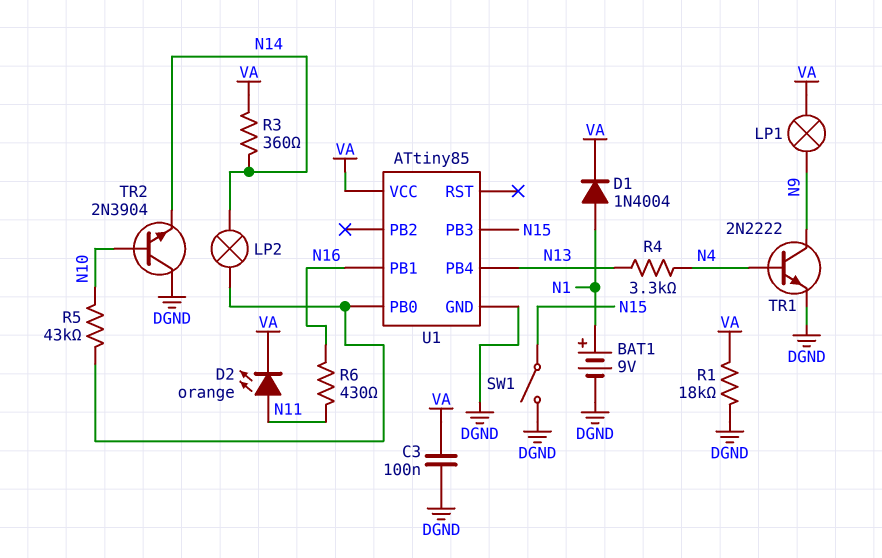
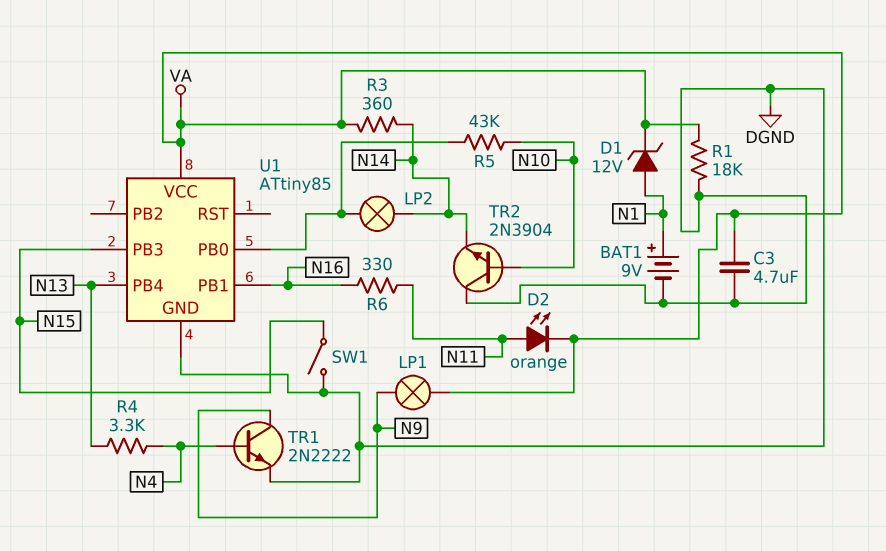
C3: 100nF (DGND, VA) -> 4.7uF (DGND, VA)
D1: diode 1N4004 (A N1, K VA) -> zener 12V (A N1, K VA)
R6: 430 (N11, N16) -> 330 (N11, N16)

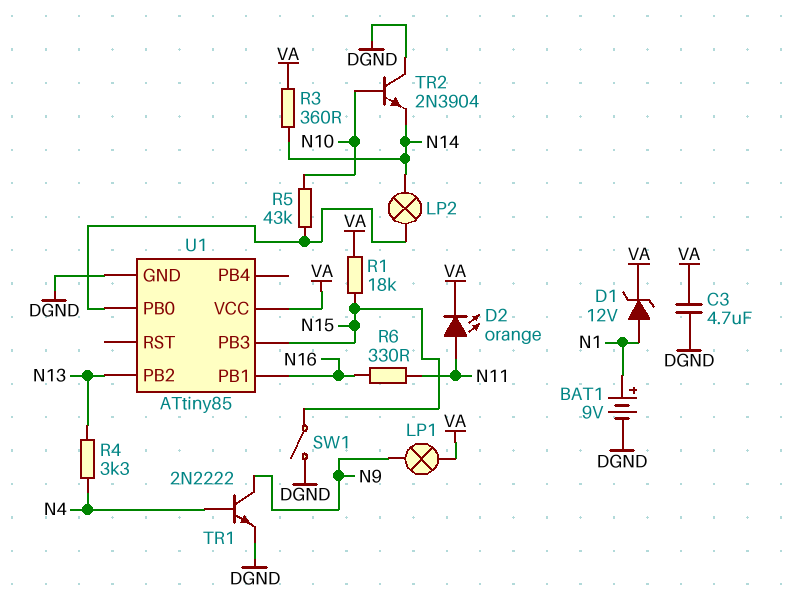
R1: 18k (DGND, VA) -> 18k (N15, VA)
U1 pin PB2: none -> N13
U1 pin PB4: N13 -> none

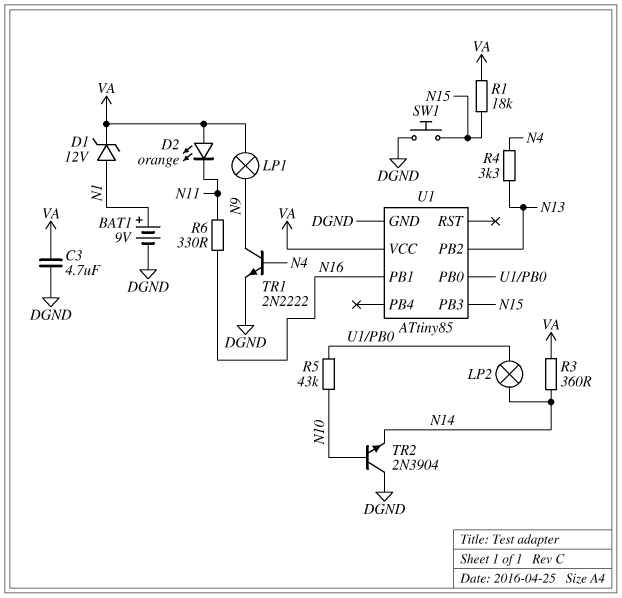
D2: LED orange (A N11, K VA) -> LED orange (A VA, K N11)
SW1: switch (DGND, N15) -> button (DGND, N15)

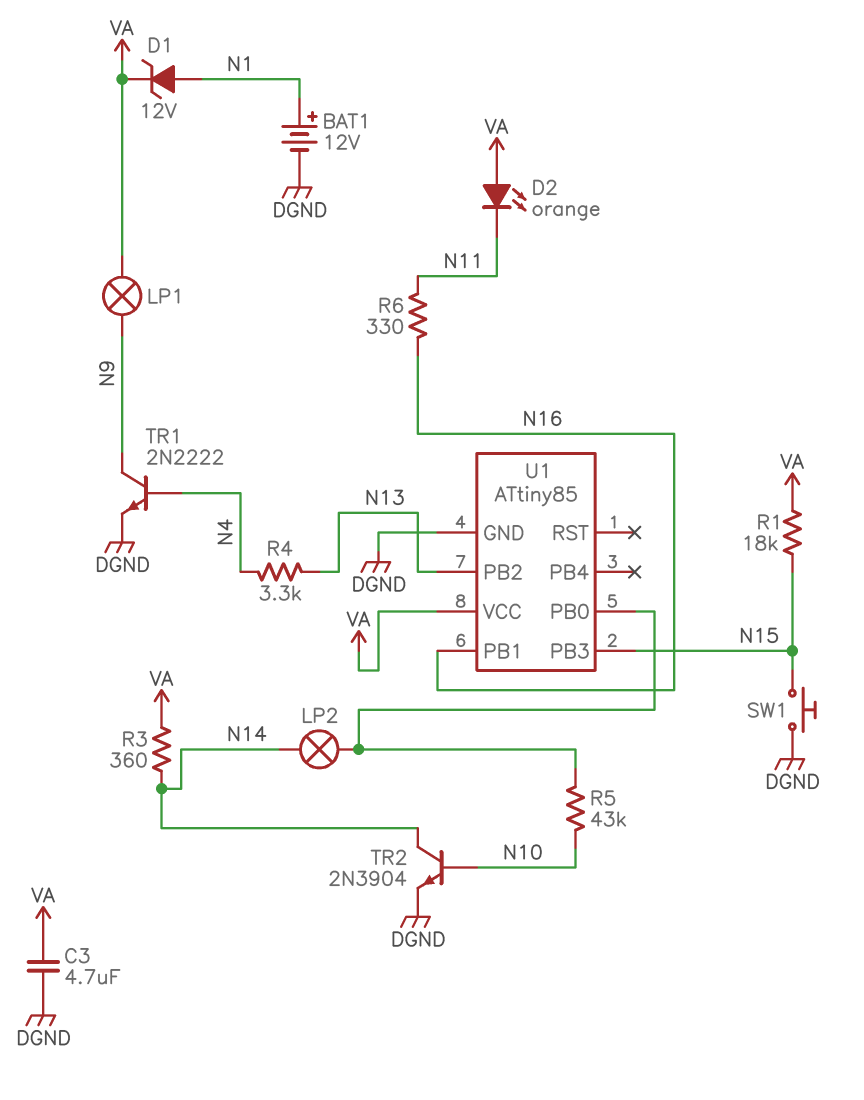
BAT1: 9V (plus N1, minus DGND) -> 12V (plus N1, minus DGND)
TR2: NPN 2N3904 (B N10, C DGND, E N14) -> NPN 2N3904 (B N10, C N14, E DGND)

